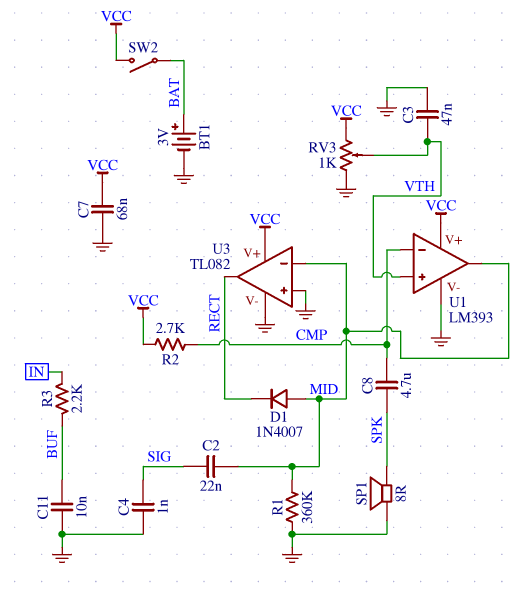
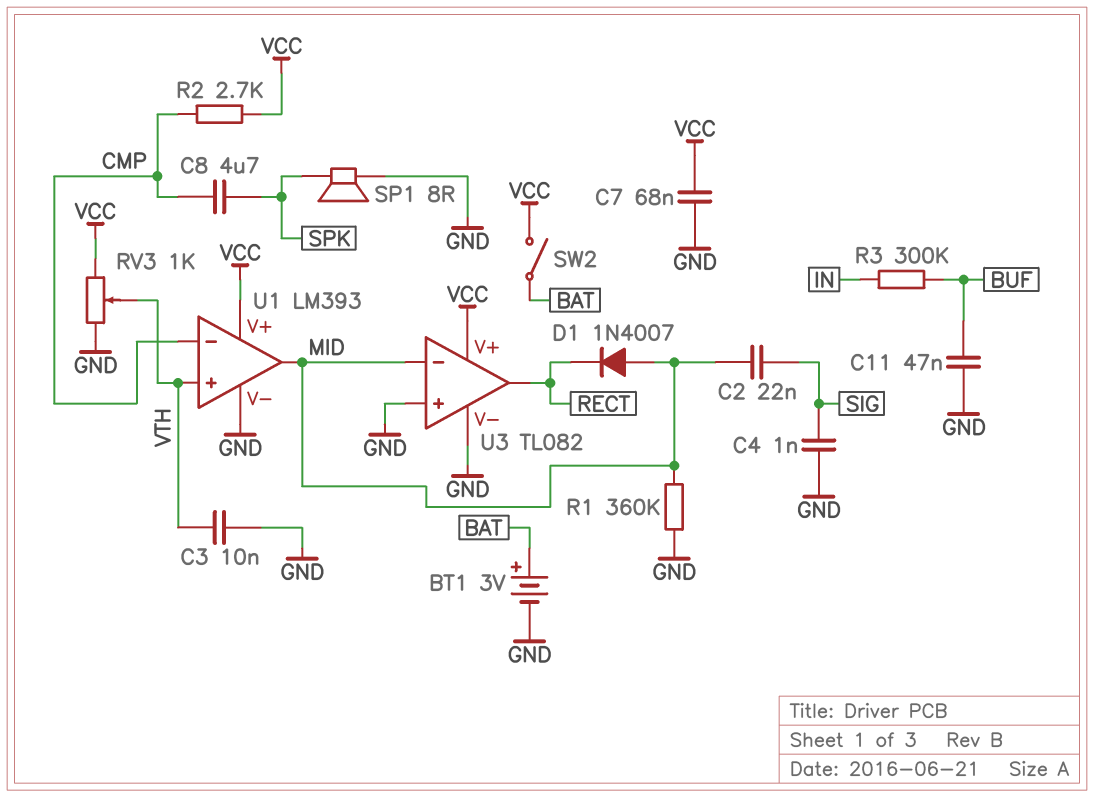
C3: 47nF (GND, VTH) -> 10nF (GND, VTH)
C11: 10nF (BUF, GND) -> 47nF (BUF, GND)
R3: 2.2k (BUF, IN) -> 300k (BUF, IN)

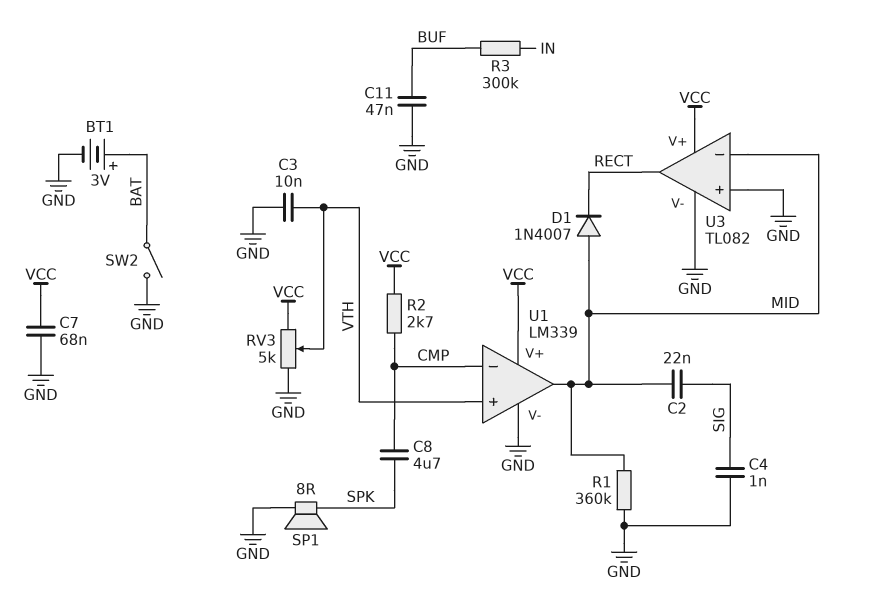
RV3: 1k (GND, VCC, wiper VTH) -> 5k (GND, VCC, wiper VTH)
SW2: switch (BAT, VCC) -> switch (BAT, GND)
U1: LM393 -> LM339

